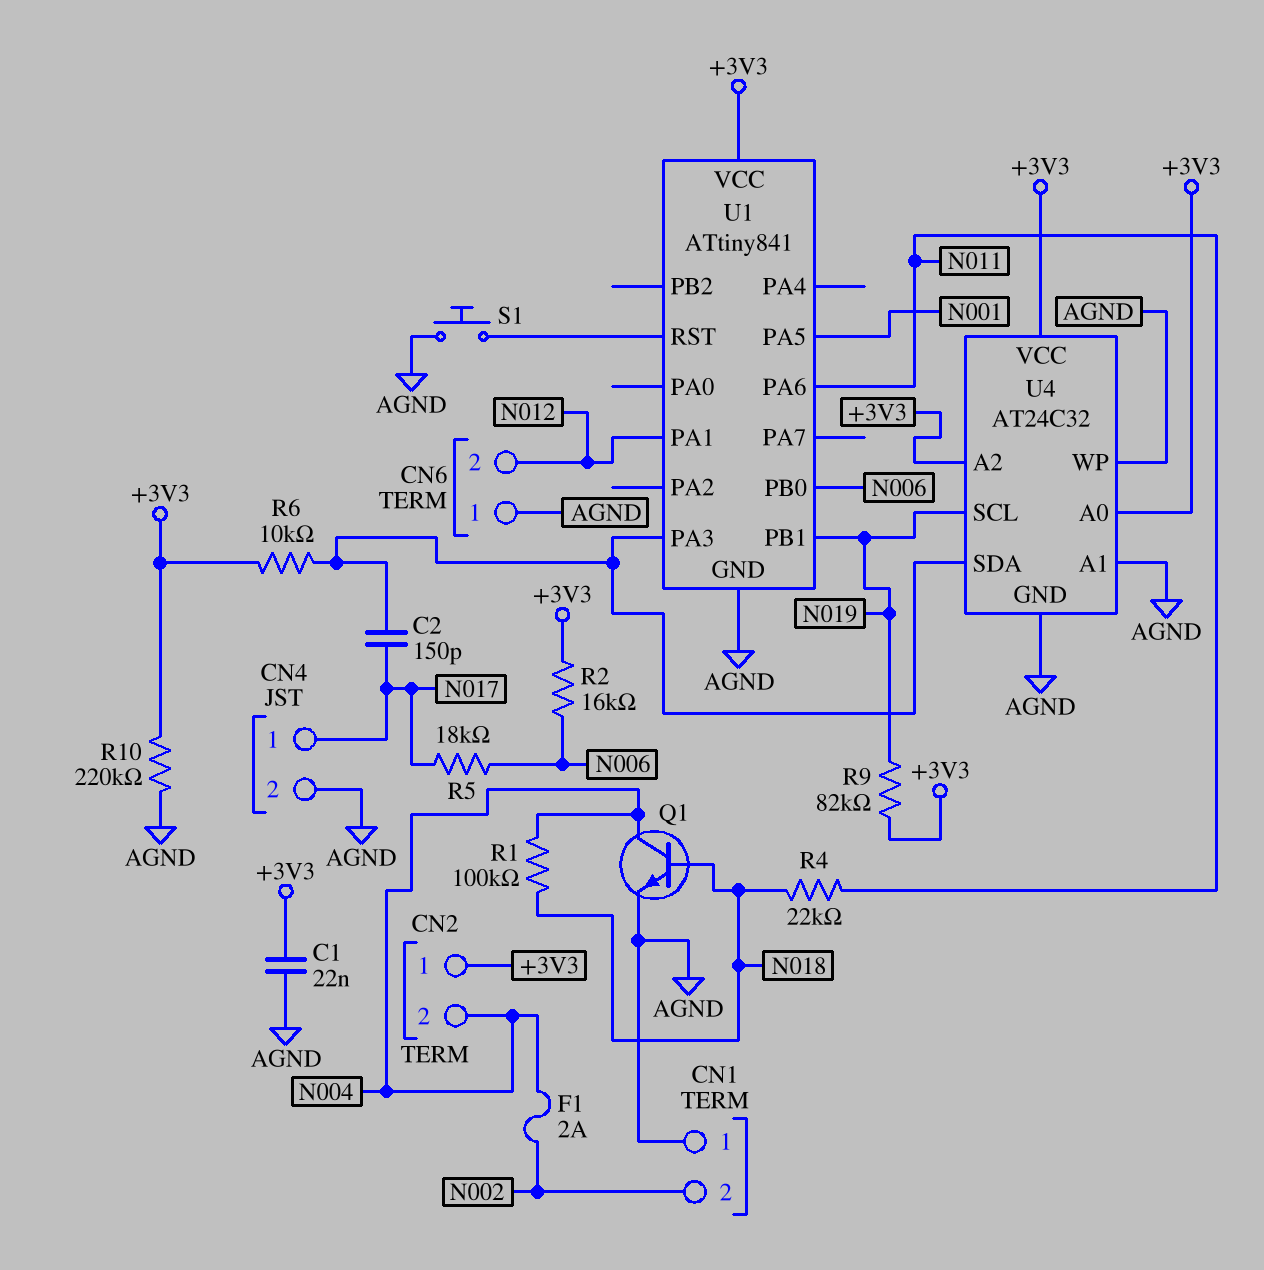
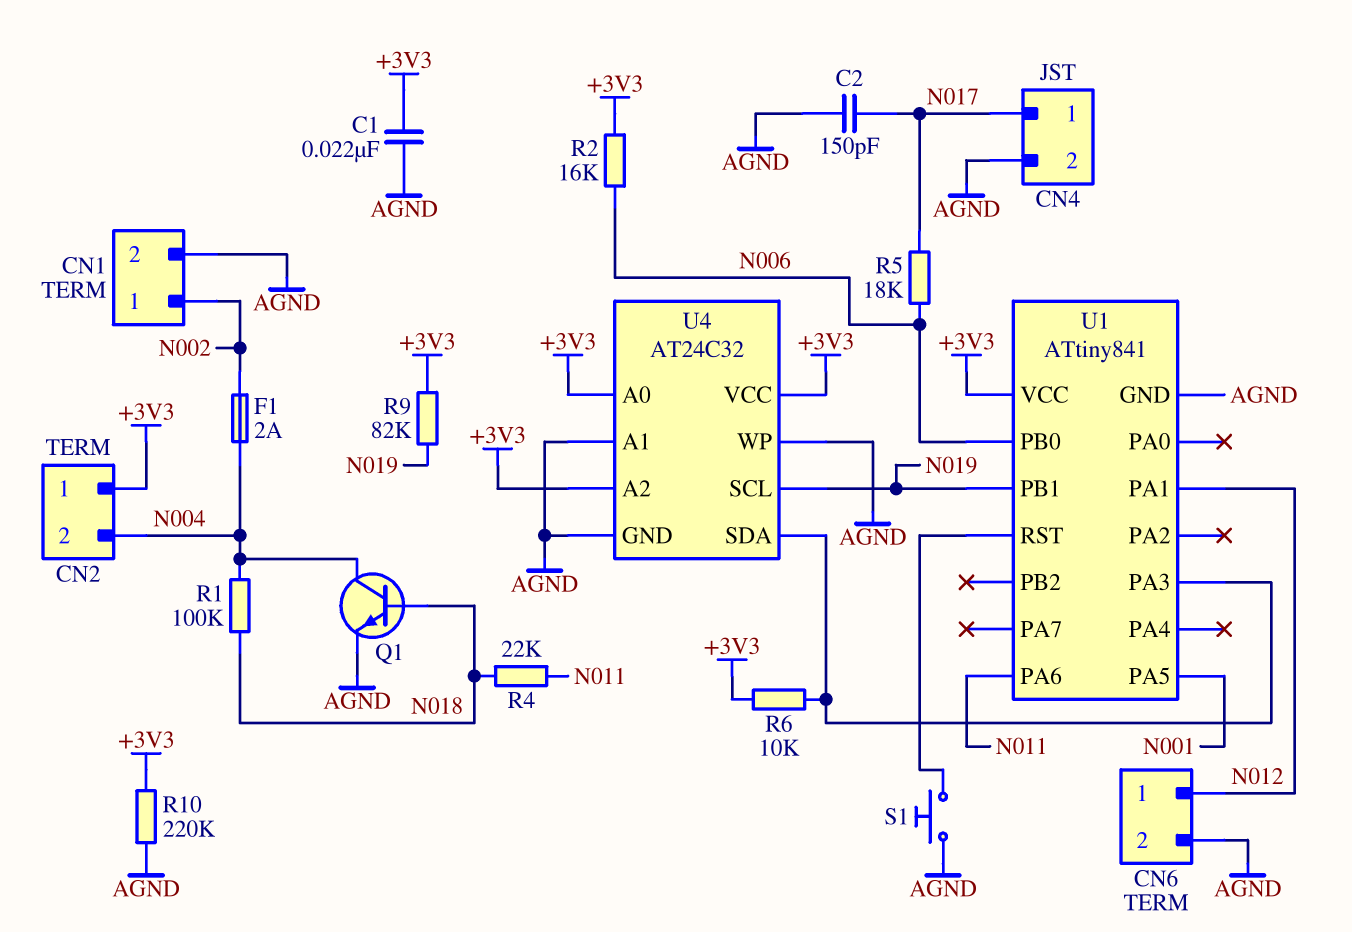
C2: 150pF (N017, U1/PA3) -> 150pF (AGND, N017)
CN1 pin 1: AGND -> N002
CN1 pin 2: N002 -> AGND
CN6 pin 1: AGND -> N012
CN6 pin 2: N012 -> AGND

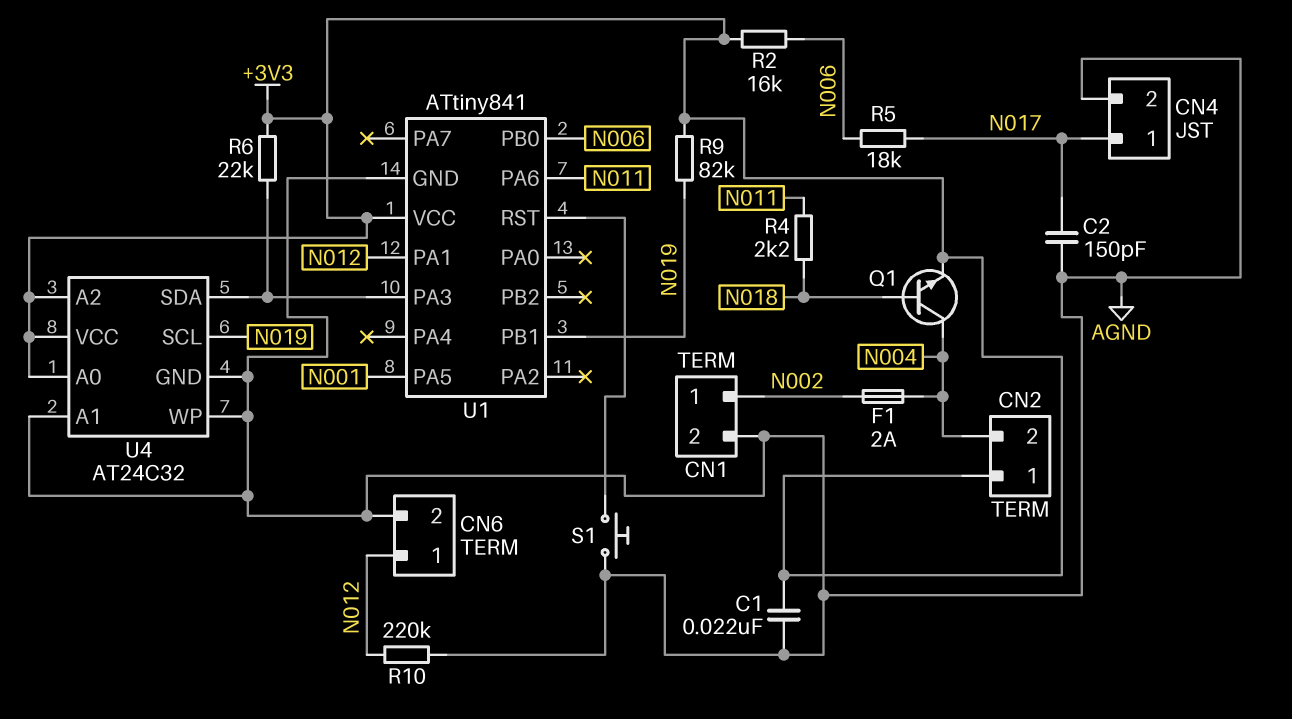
Q1: NPN (B N018, C N004, E AGND) -> NPN (B N018, C N004, E +3V3)
R1: 100k (N004, N018) -> none
R4: 22k (N011, N018) -> 2.2k (N011, N018)
R6: 10k (+3V3, U1/PA3) -> 22k (+3V3, U1/PA3)
R10: 220k (+3V3, AGND) -> 220k (AGND, N012)

